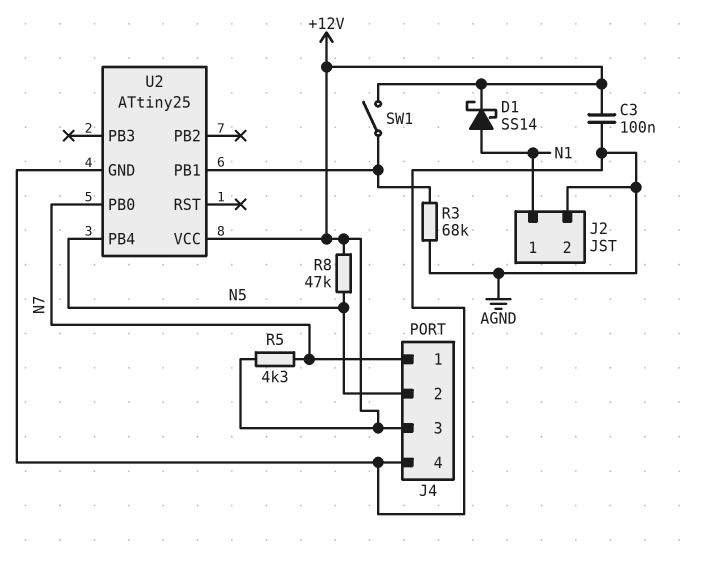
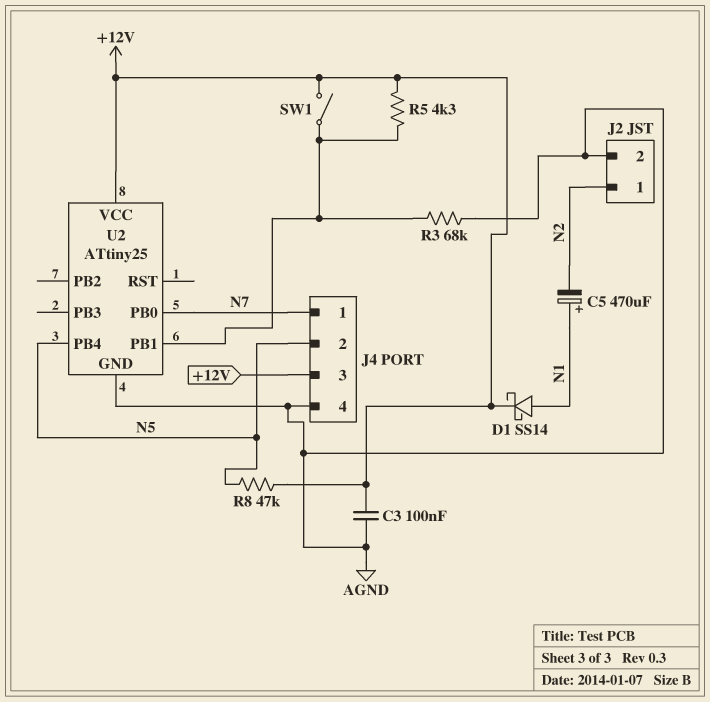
C5: none -> 470uF (plus N1, minus N2)
J2 pin 1: N1 -> N2
R5: 4.3k (+12V, N7) -> 4.3k (+12V, U2/PB1)

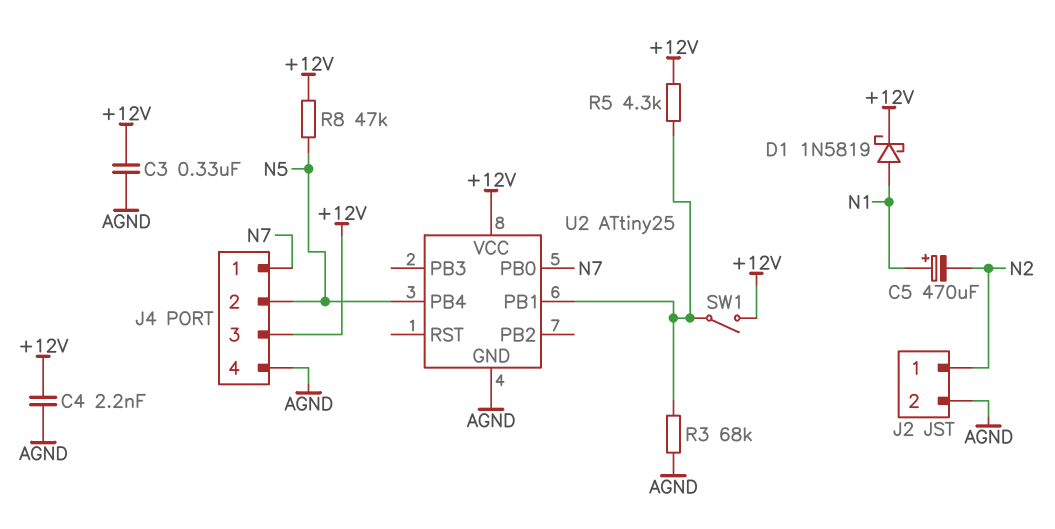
C3: 100nF (+12V, AGND) -> 330nF (+12V, AGND)
C4: none -> 2.2nF (+12V, AGND)
D1: schottky SS14 (A N1, K +12V) -> schottky 1N5819 (A N1, K +12V)

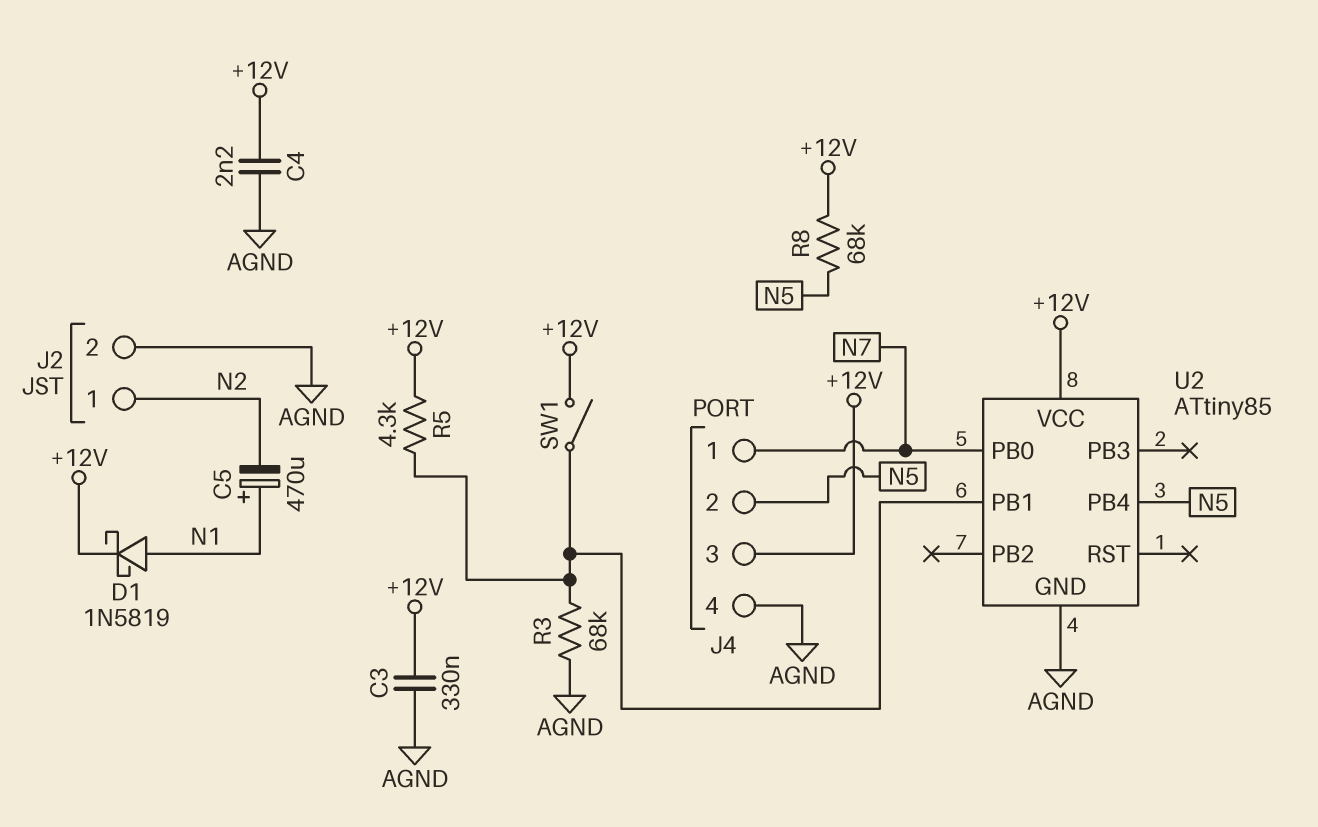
R8: 47k (+12V, N5) -> 68k (+12V, N5)
U2: ATtiny25 -> ATtiny85

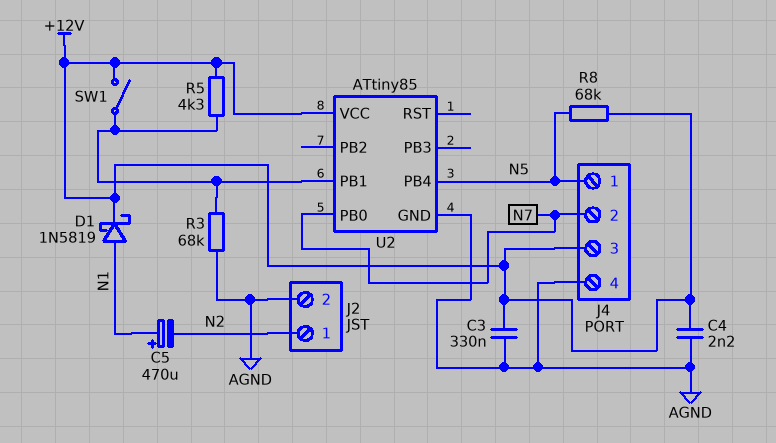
J4 pin 1: N7 -> N5
J4 pin 2: N5 -> N7

